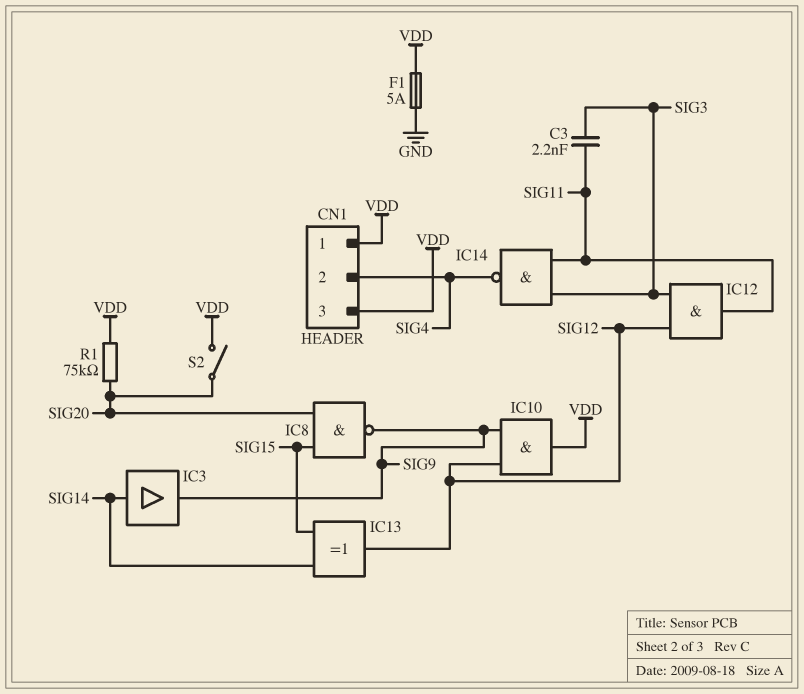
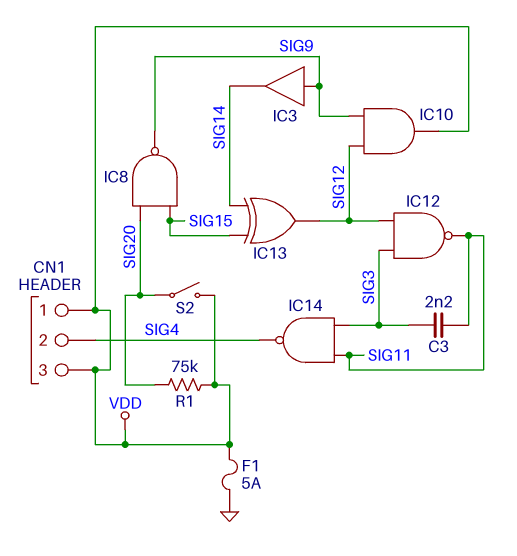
IC3: buffer (in SIG14, out SIG9) -> buffer (in SIG9, out SIG14)
IC12: AND (in SIG3, in SIG12, out SIG11) -> NAND (in SIG3, in SIG12, out SIG11)

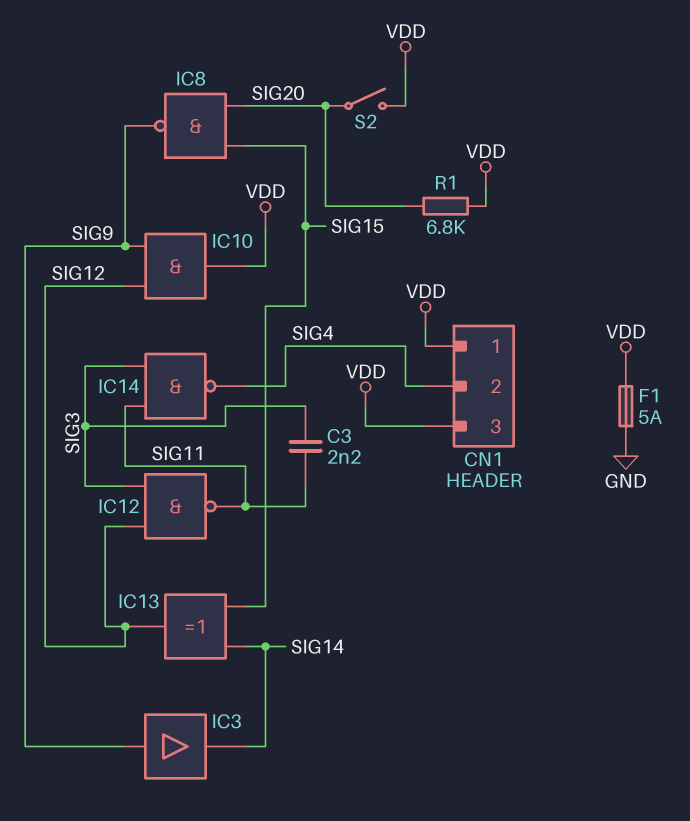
R1: 75k (SIG20, VDD) -> 6.8k (SIG20, VDD)

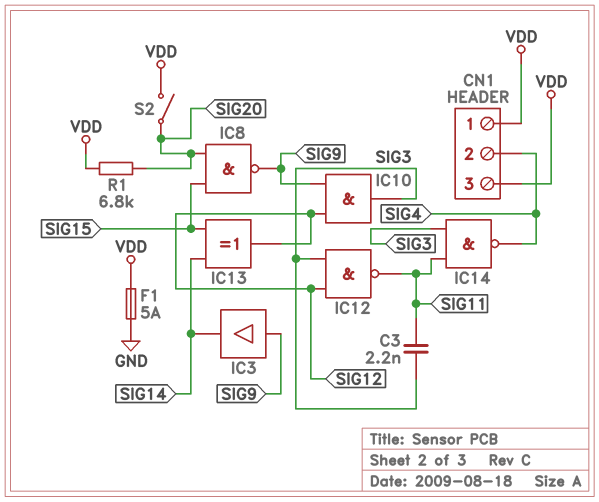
IC10: AND (in SIG9, in SIG12, out VDD) -> AND (in SIG9, in SIG12, out SIG3)

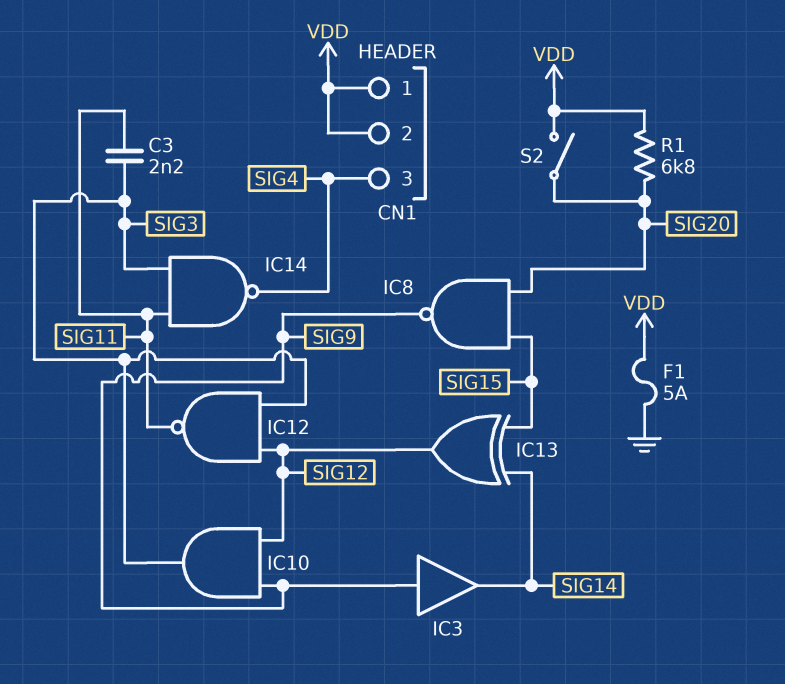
CN1 pin 2: SIG4 -> VDD
CN1 pin 3: VDD -> SIG4

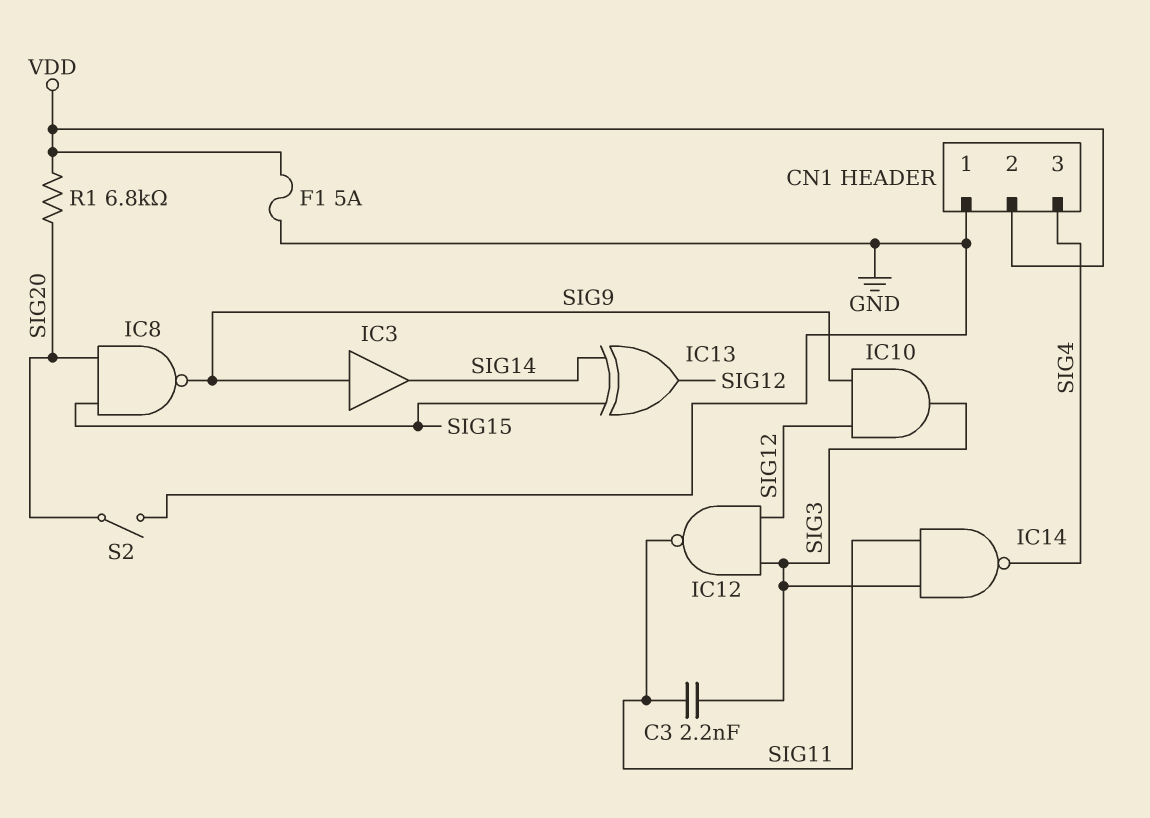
CN1 pin 1: VDD -> GND
S2: switch (SIG20, VDD) -> switch (GND, SIG20)

